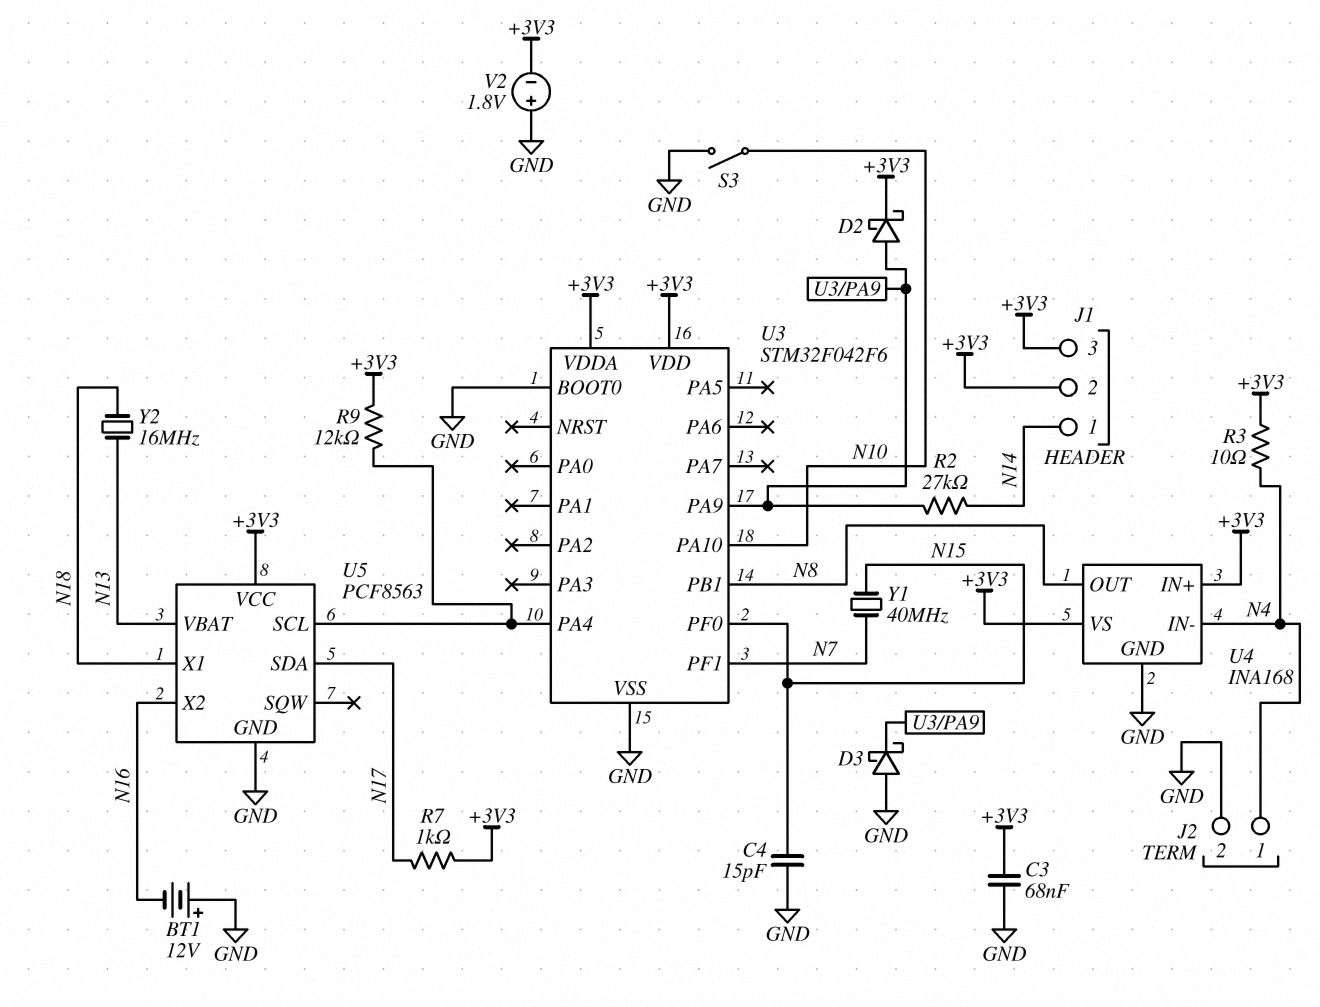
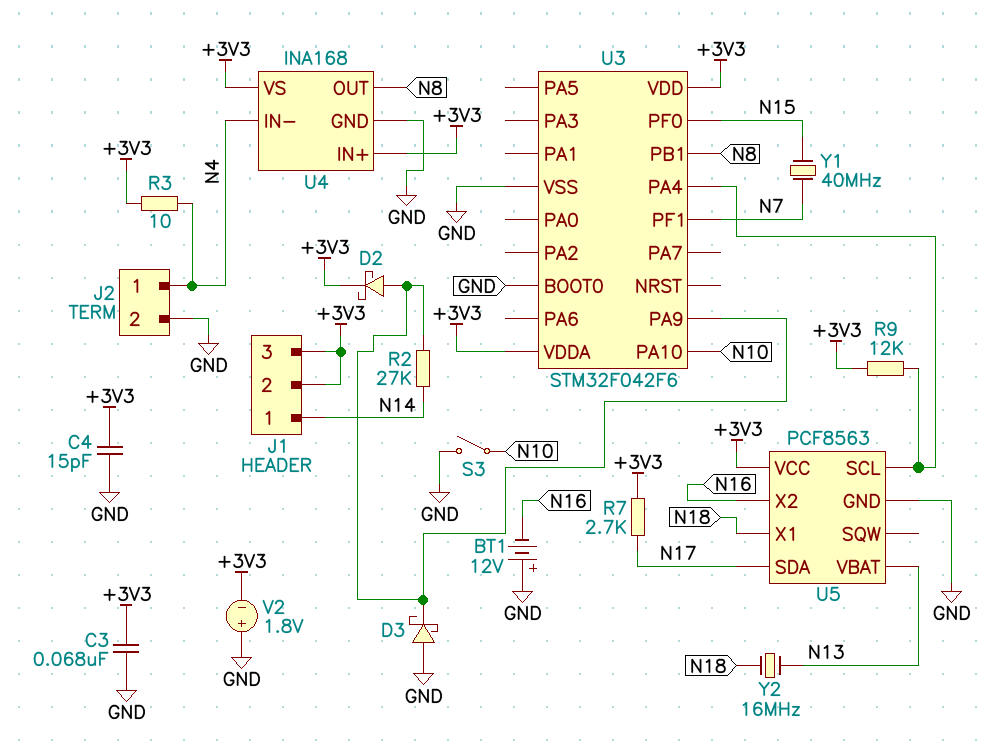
C4: 15pF (GND, N15) -> 15pF (+3V3, GND)
R7: 1k (+3V3, N17) -> 2.7k (+3V3, N17)

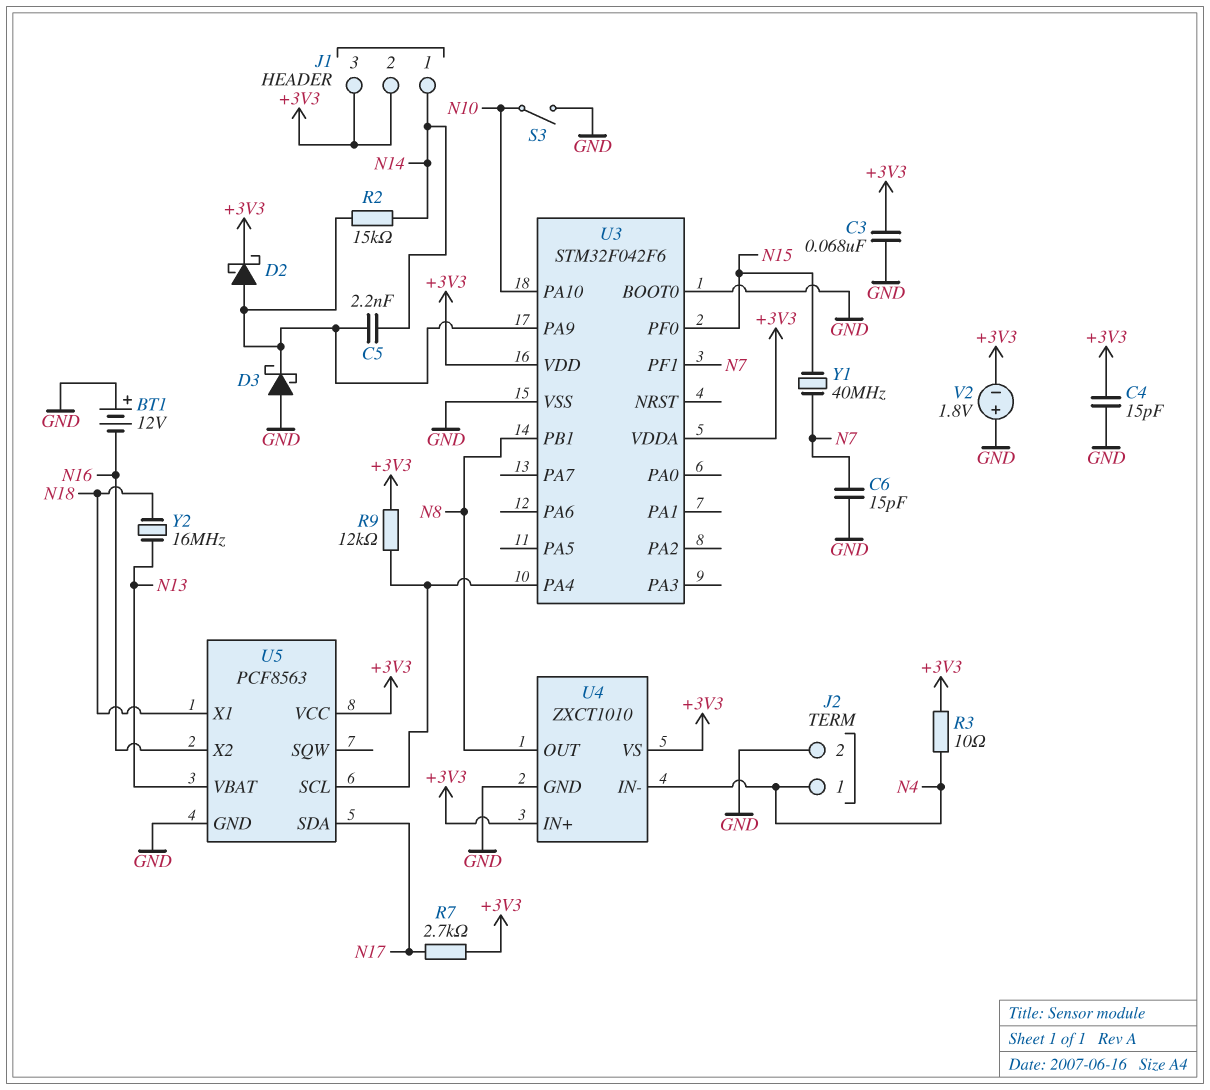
C5: none -> 2.2nF (N14, U3/PA9)
C6: none -> 15pF (GND, N7)
R2: 27k (N14, U3/PA9) -> 15k (N14, U3/PA9)
U4: INA168 -> ZXCT1010

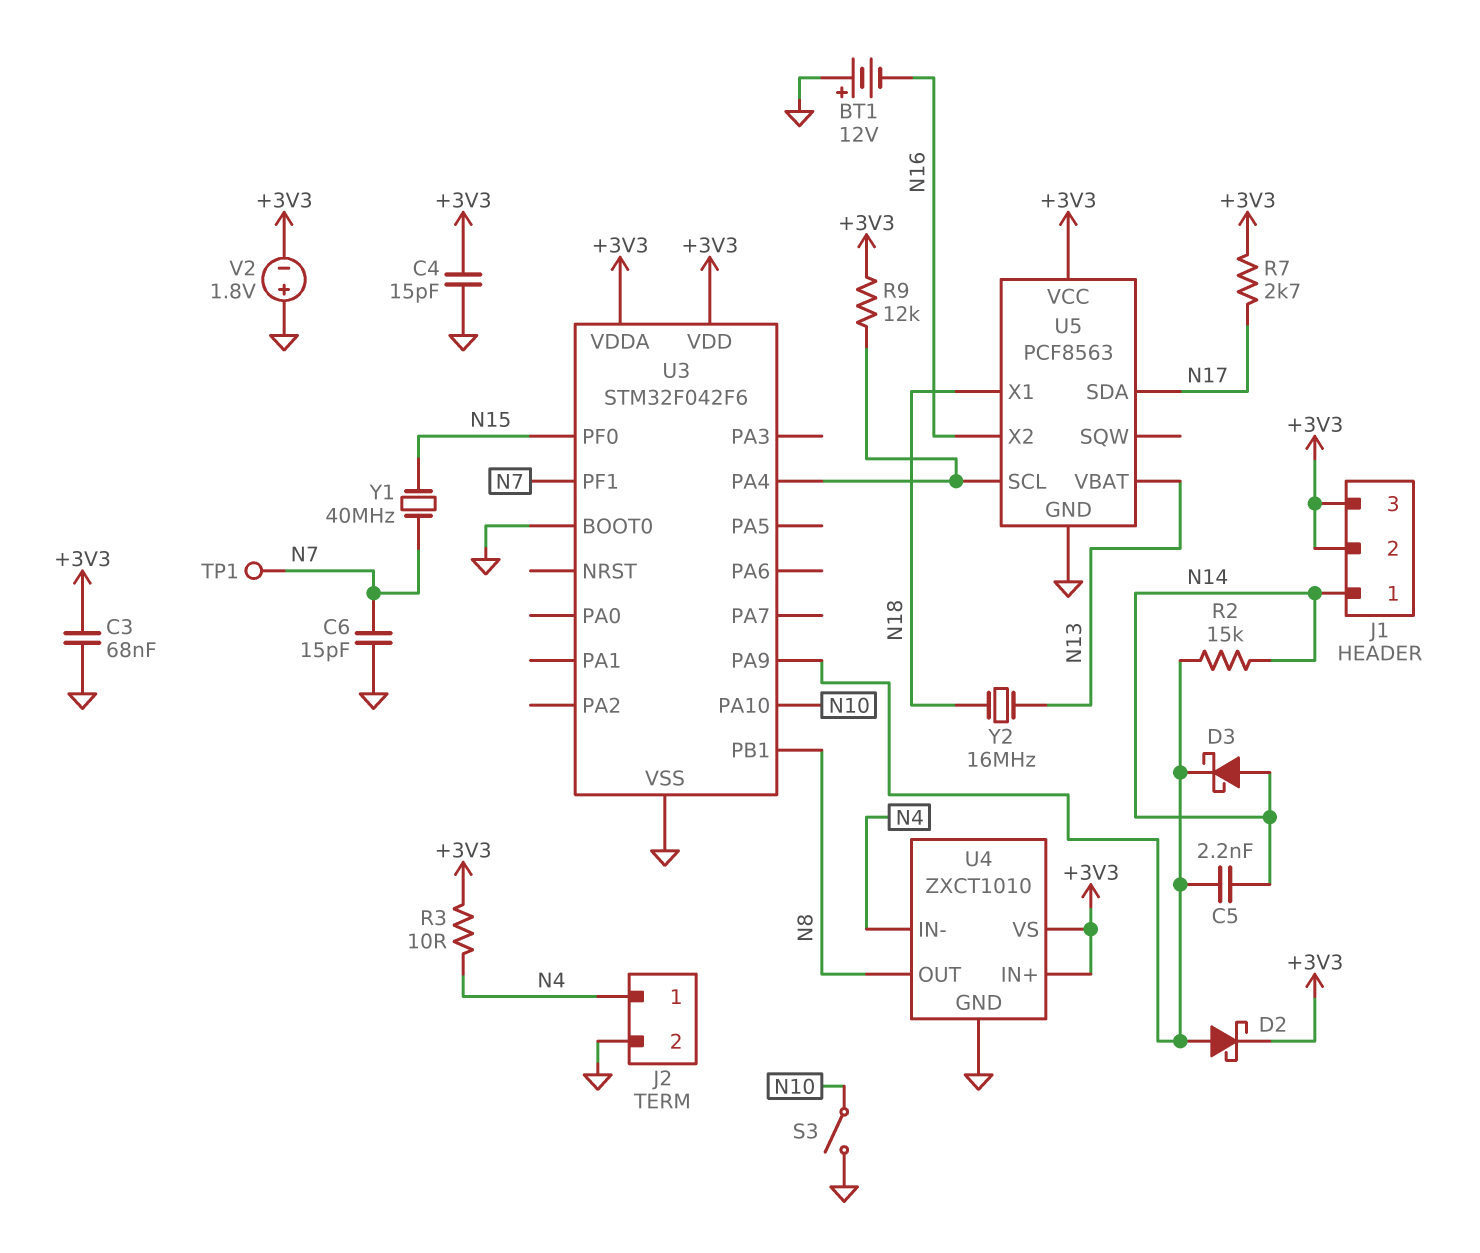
D3: schottky (A GND, K U3/PA9) -> schottky (A N14, K U3/PA9)
TP1: none -> test point (N7)

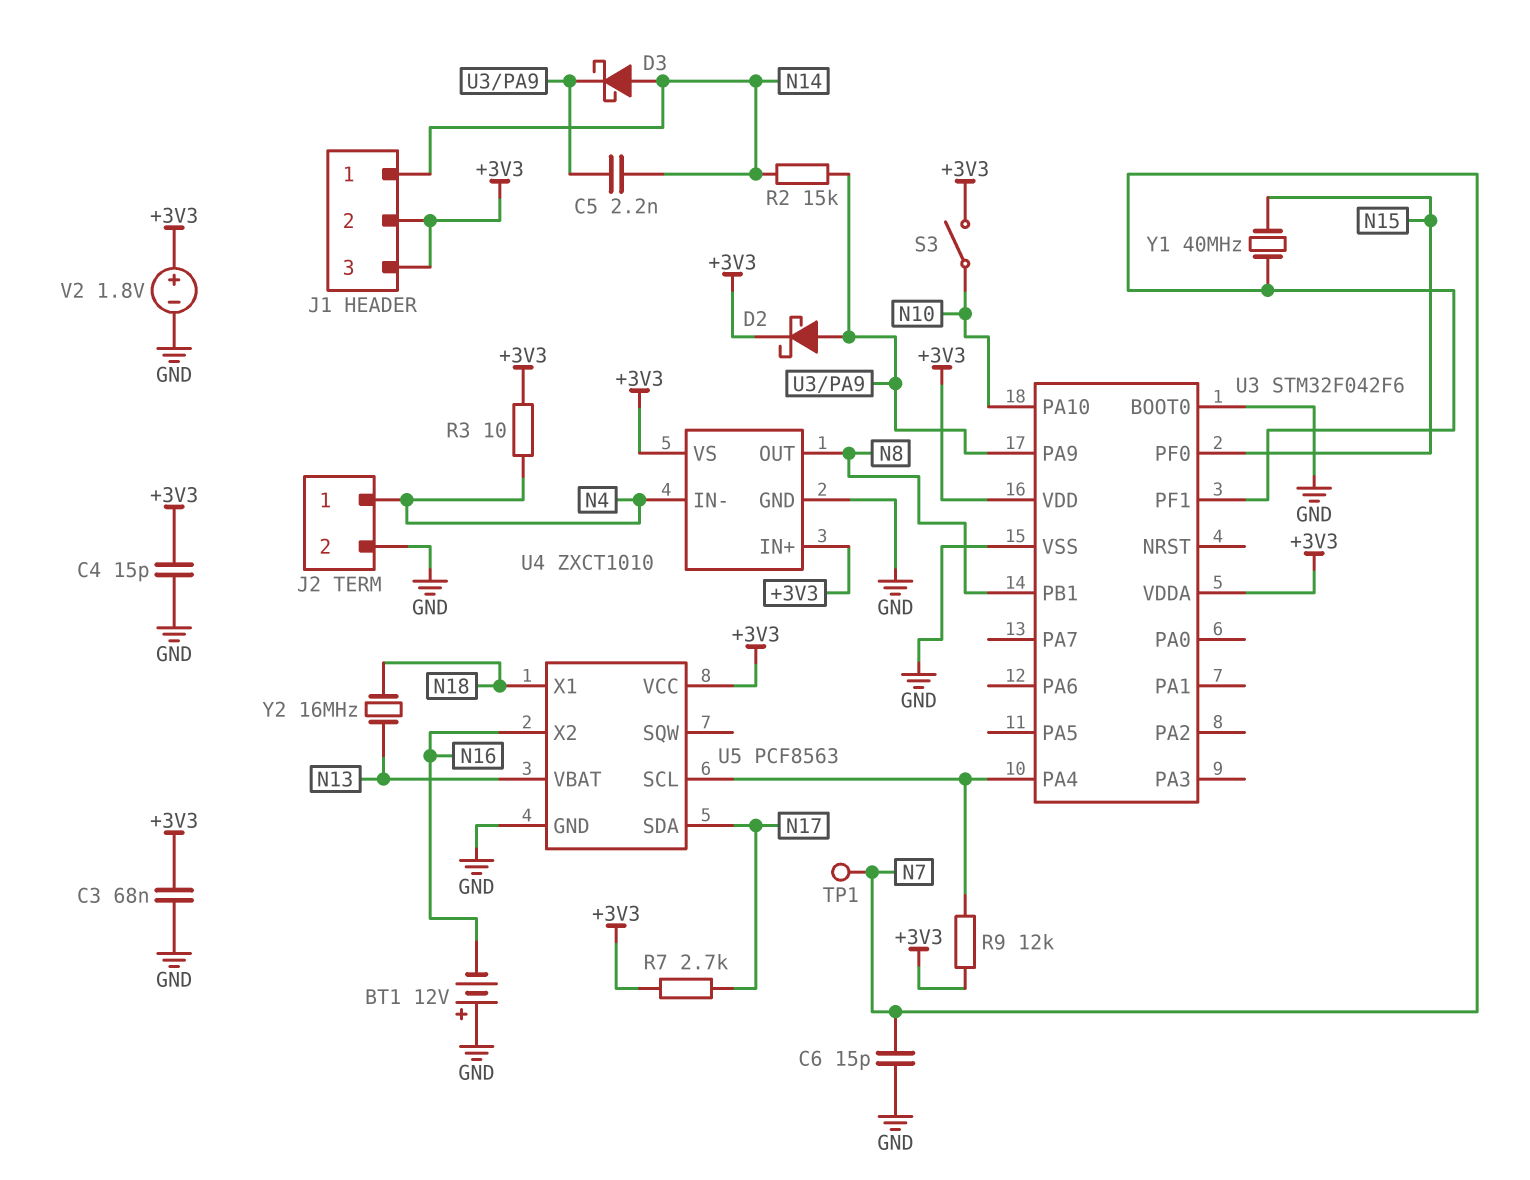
S3: switch (GND, N10) -> switch (+3V3, N10)
V2: 1.8V (plus GND, minus +3V3) -> 1.8V (plus +3V3, minus GND)

